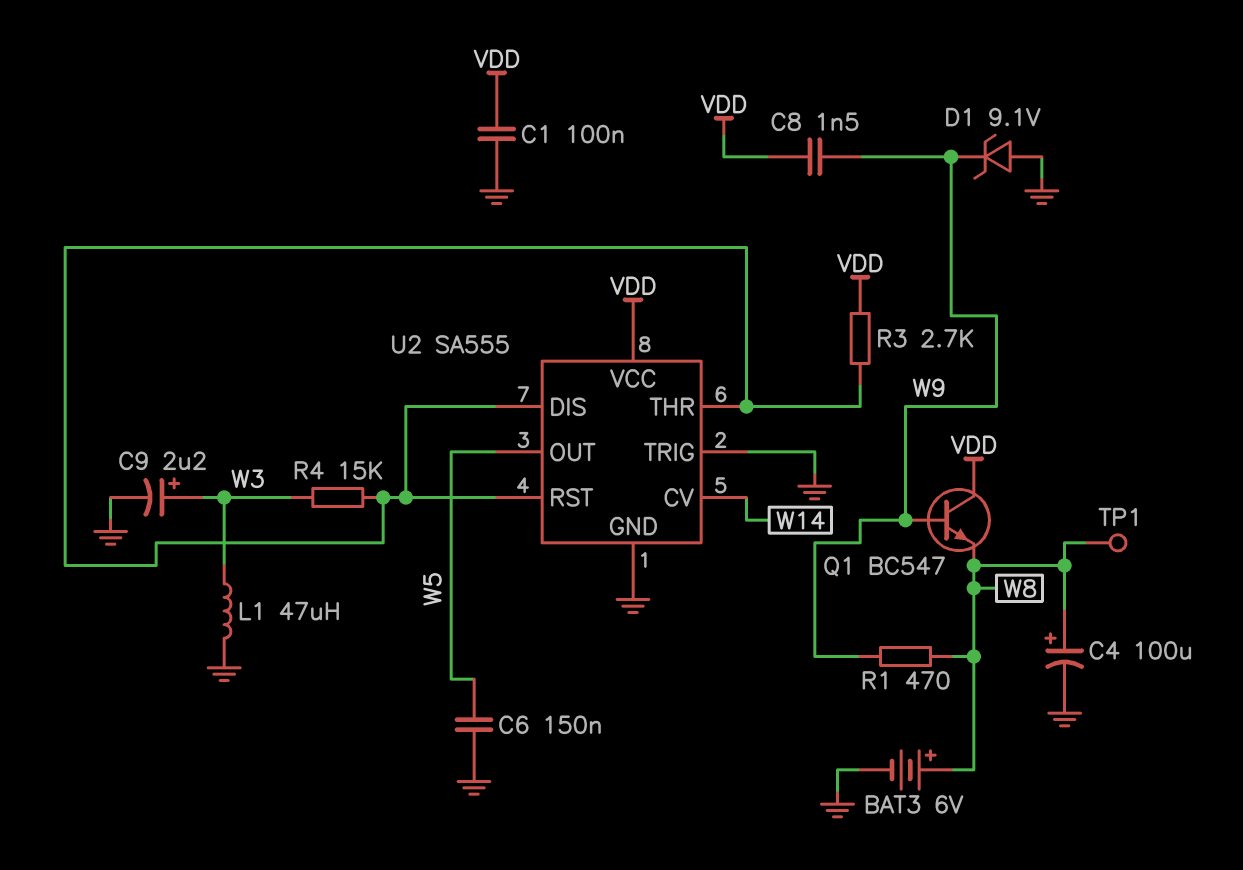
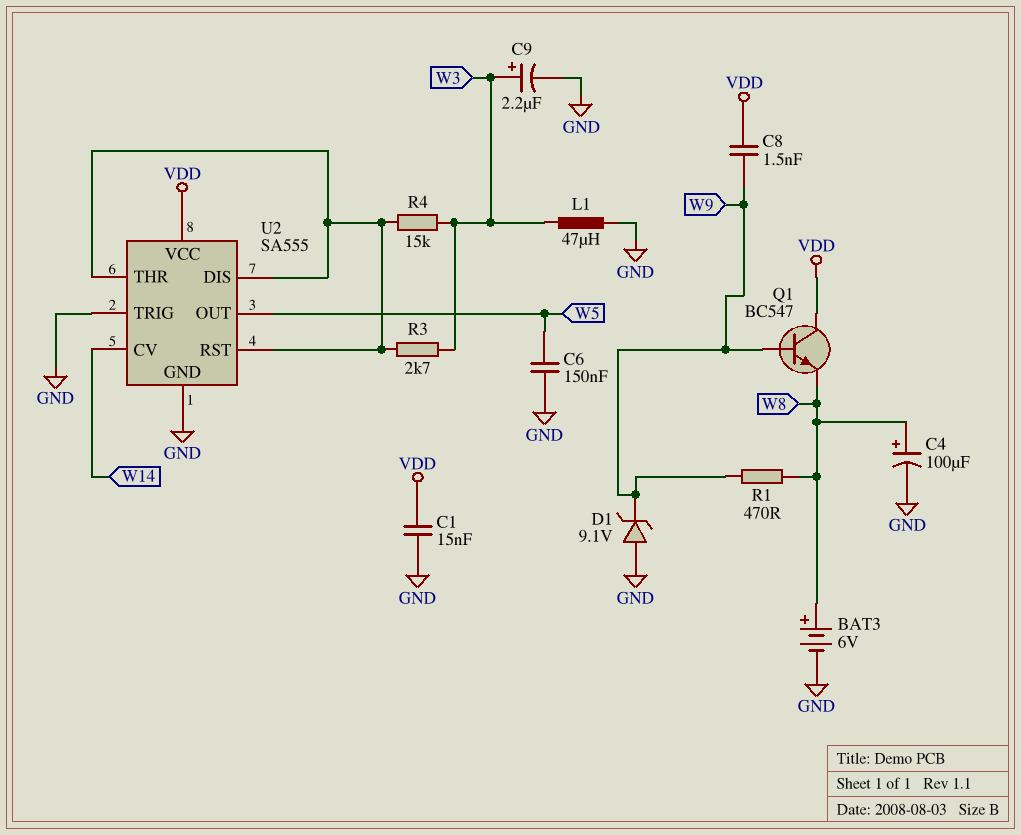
C1: 100nF (GND, VDD) -> 15nF (GND, VDD)
R3: 2.7k (U2/DIS, VDD) -> 2.7k (U2/DIS, W3)
TP1: test point (W8) -> none

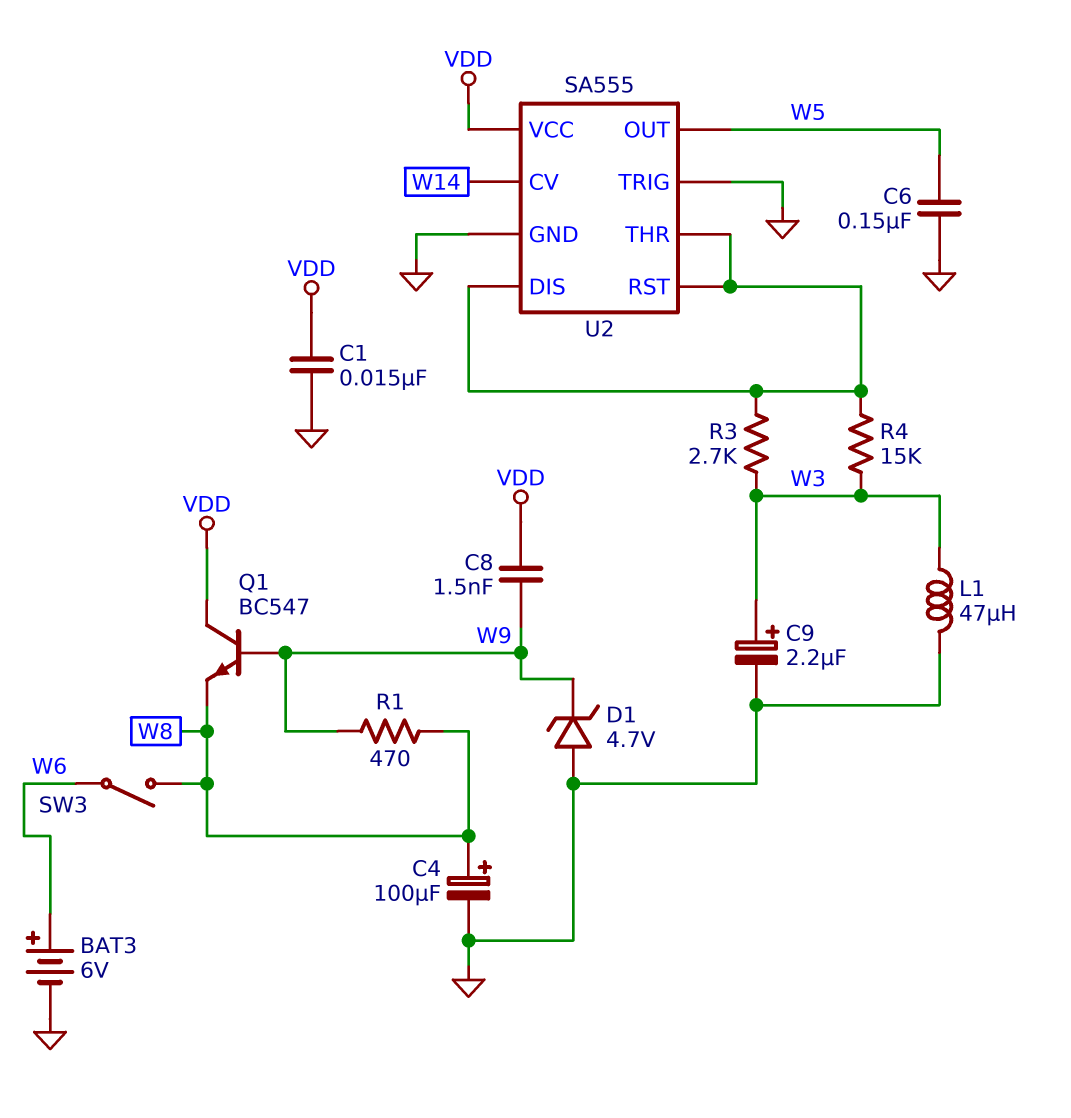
BAT3: 6V (plus W8, minus GND) -> 6V (plus W6, minus GND)
D1: zener 9.1V (A GND, K W9) -> zener 4.7V (A GND, K W9)
SW3: none -> switch (W6, W8)

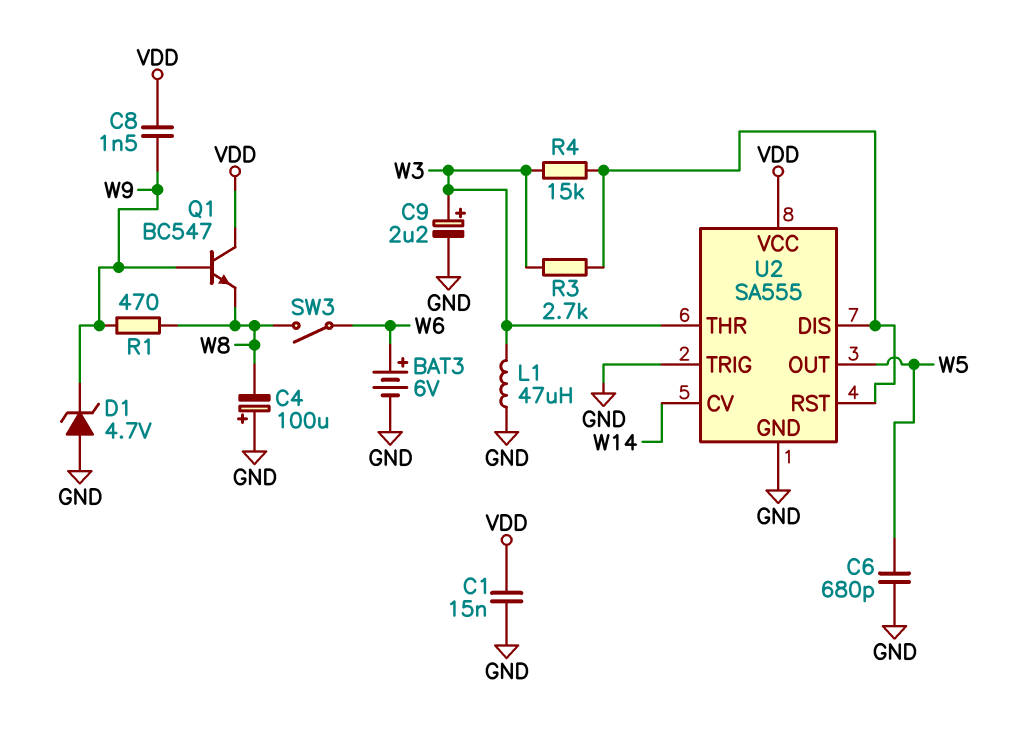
C4: 100uF (plus W8, minus GND) -> 100uF (plus GND, minus W8)
C6: 150nF (GND, W5) -> 680pF (GND, W5)
U2 pin THR: U2/DIS -> W3

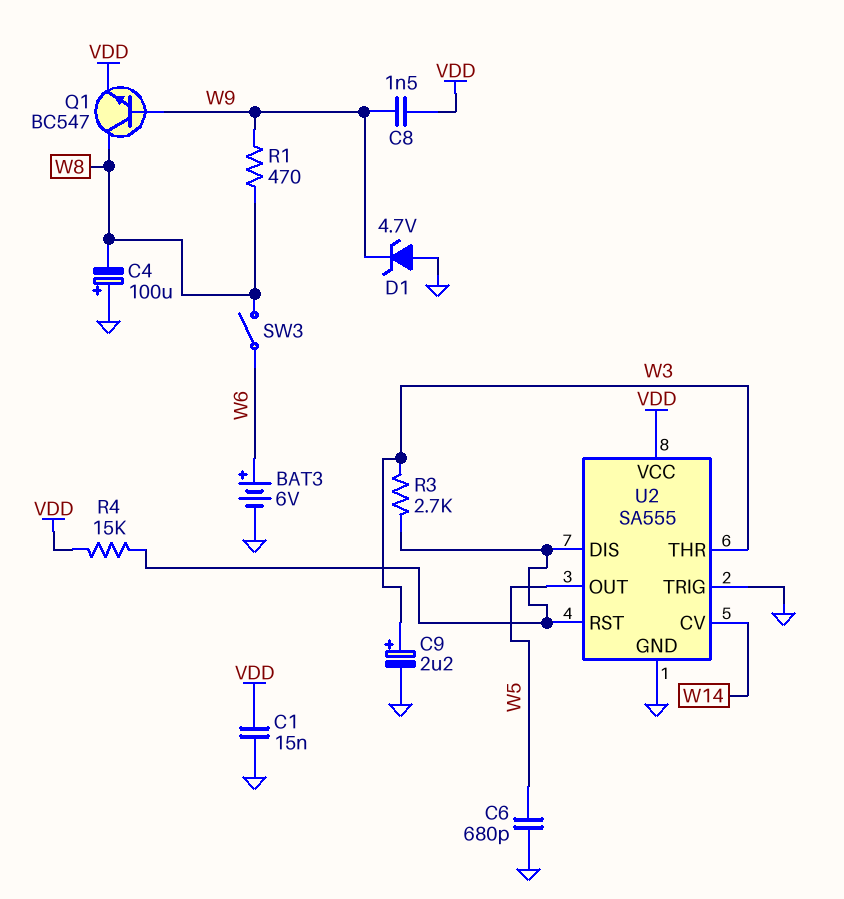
L1: 47uH (GND, W3) -> none
Q1: NPN BC547 (B W9, C VDD, E W8) -> NPN BC547 (B W9, C W8, E VDD)
R4: 15k (U2/DIS, W3) -> 15k (U2/DIS, VDD)

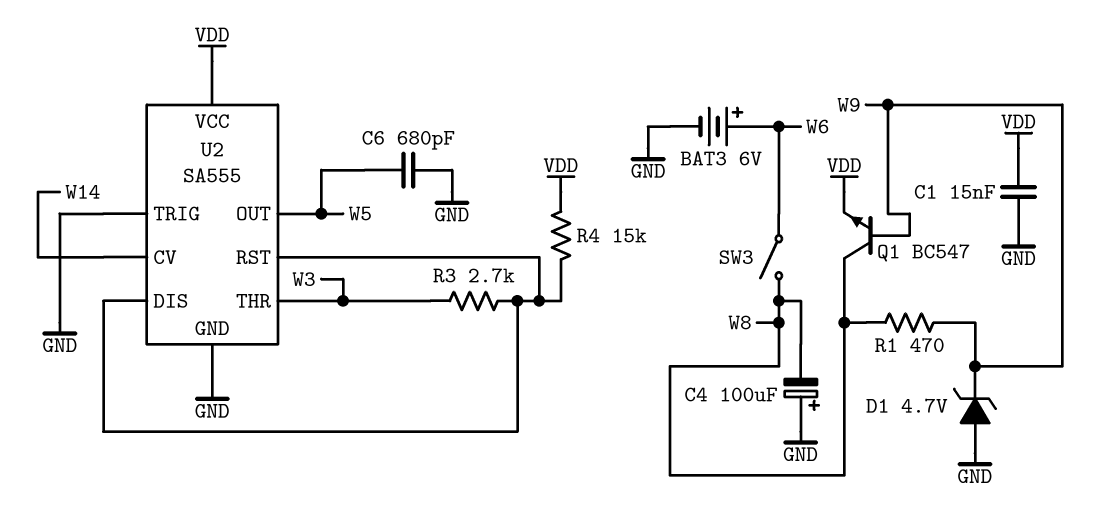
C8: 1.5nF (VDD, W9) -> none
C9: 2.2uF (plus W3, minus GND) -> none

